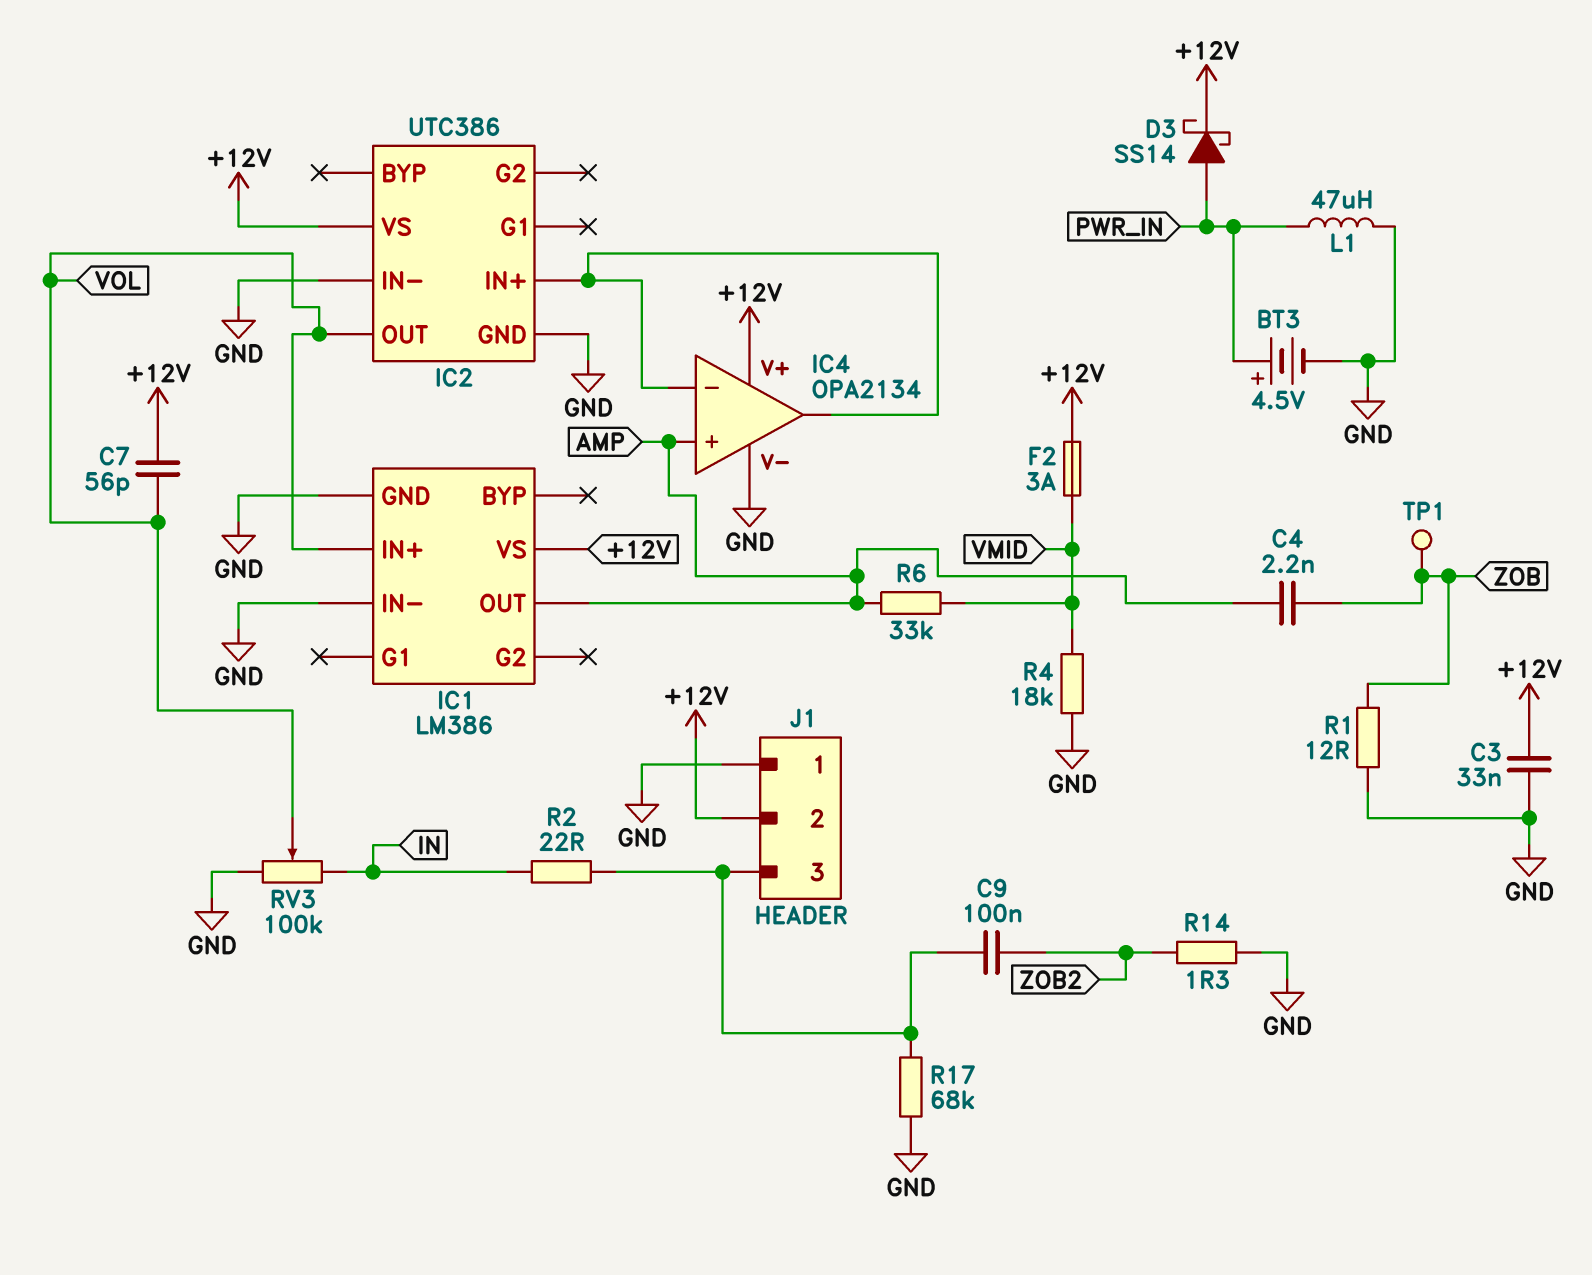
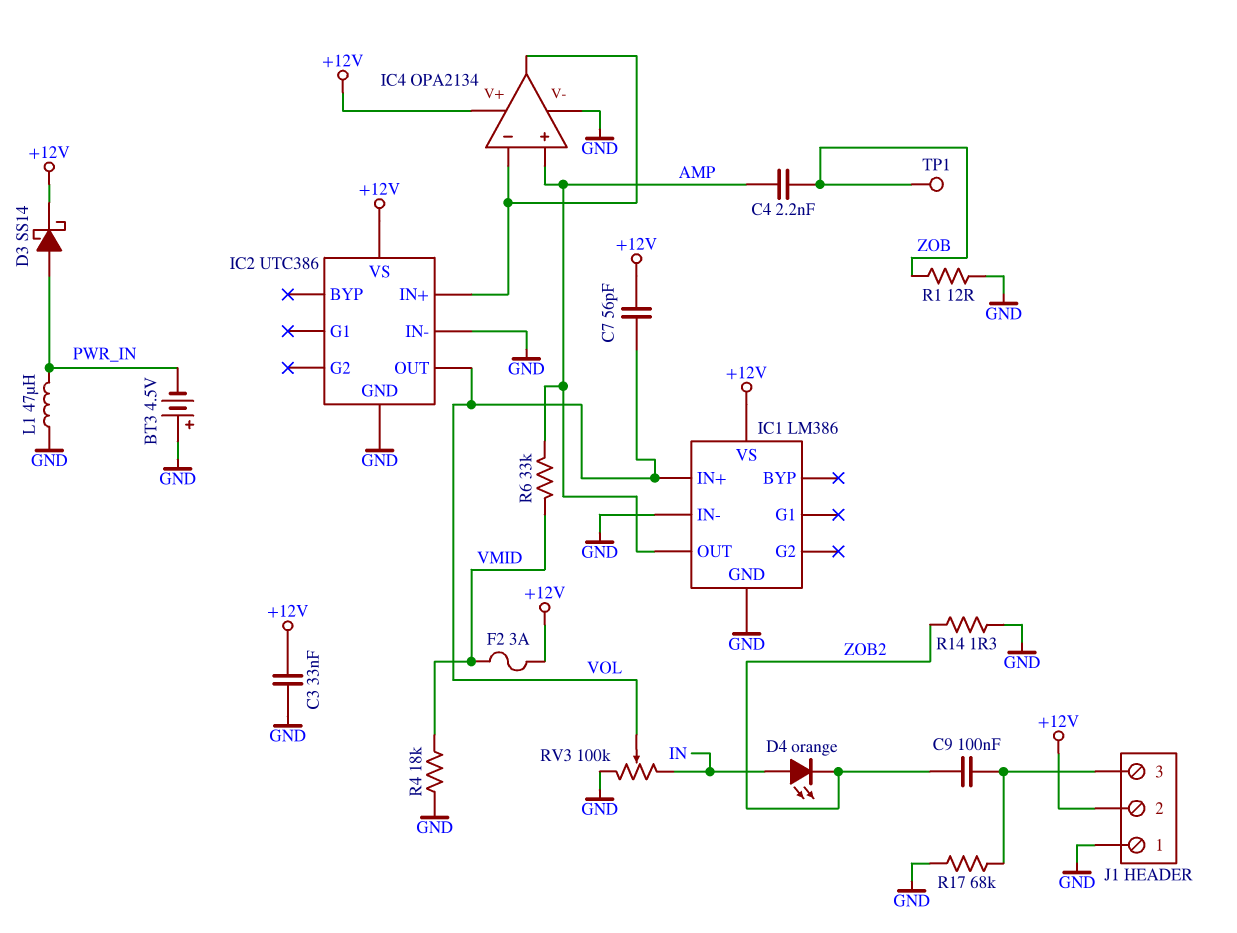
BT3: 4.5V (plus PWR_IN, minus GND) -> 4.5V (plus GND, minus PWR_IN)
D4: none -> LED orange (A IN, K ZOB2)
R2: 22 (IN, J1/3) -> none

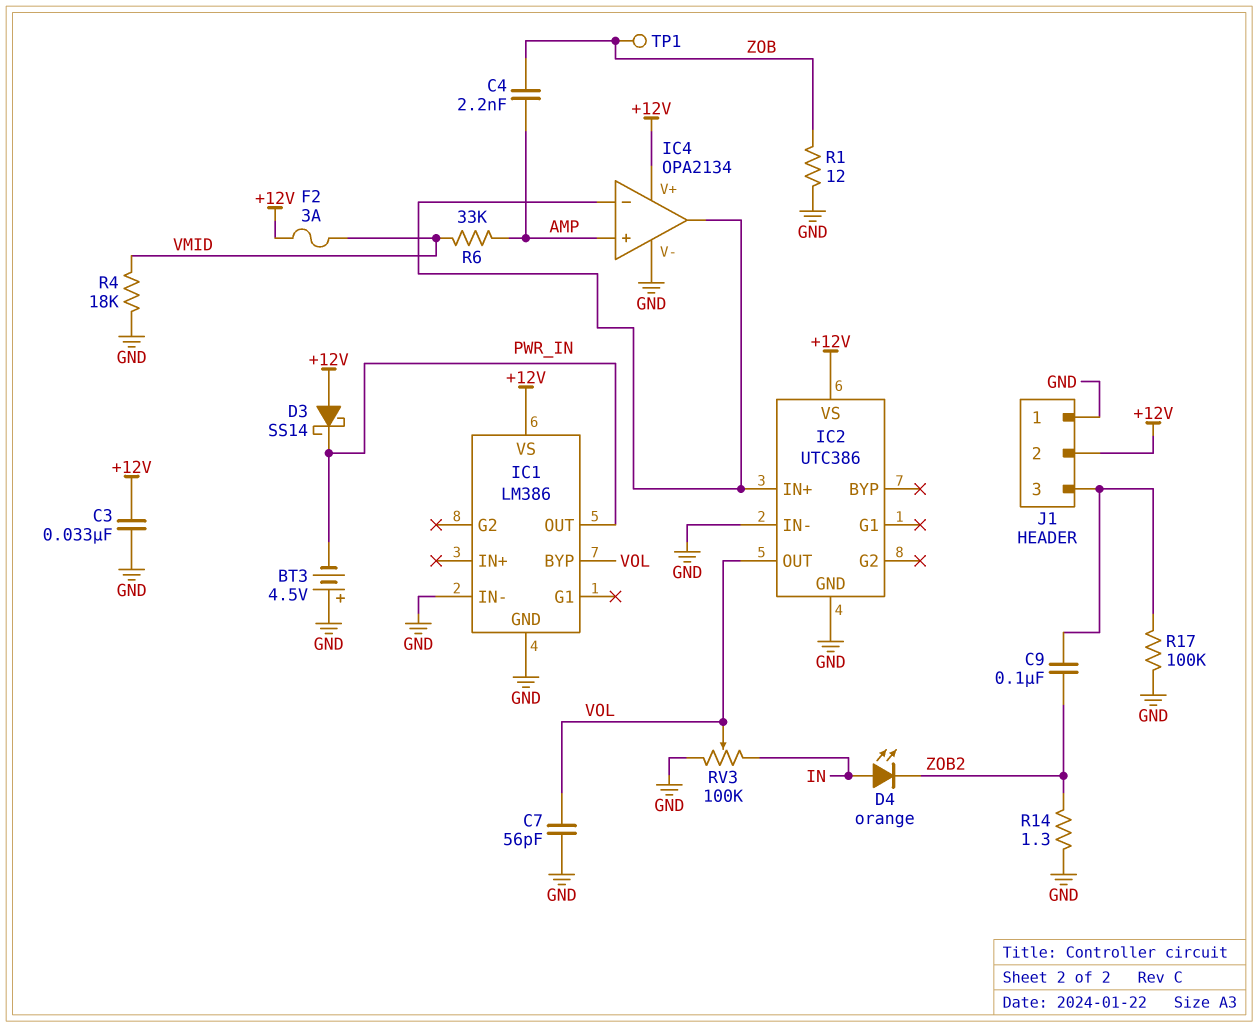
C7: 56pF (+12V, VOL) -> 56pF (GND, VOL)
D3: schottky SS14 (A PWR_IN, K +12V) -> schottky SS14 (A +12V, K PWR_IN)
IC1 pin BYP: none -> VOL
IC1 pin IN+: VOL -> none
IC1 pin OUT: AMP -> PWR_IN
L1: 47uH (GND, PWR_IN) -> none
R17: 68k (GND, J1/3) -> 100k (GND, J1/3)

